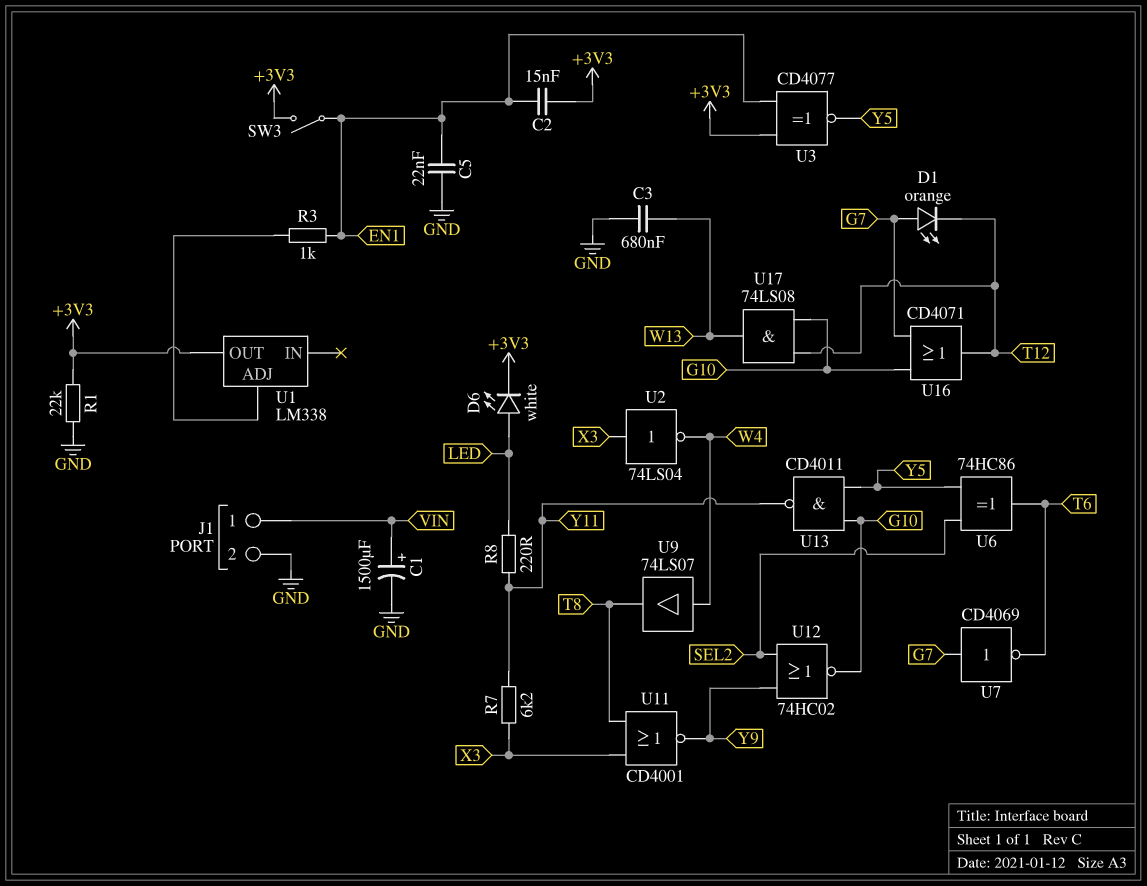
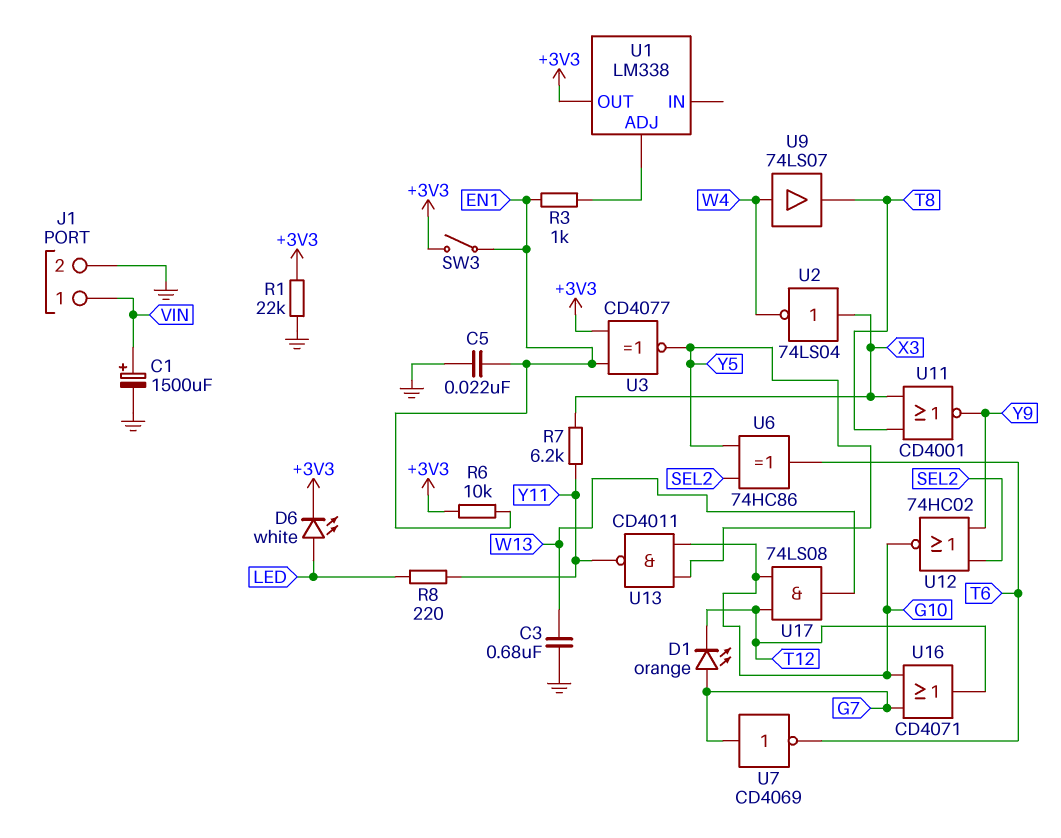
C2: 15nF (+3V3, EN1) -> none
R6: none -> 10k (+3V3, EN1)

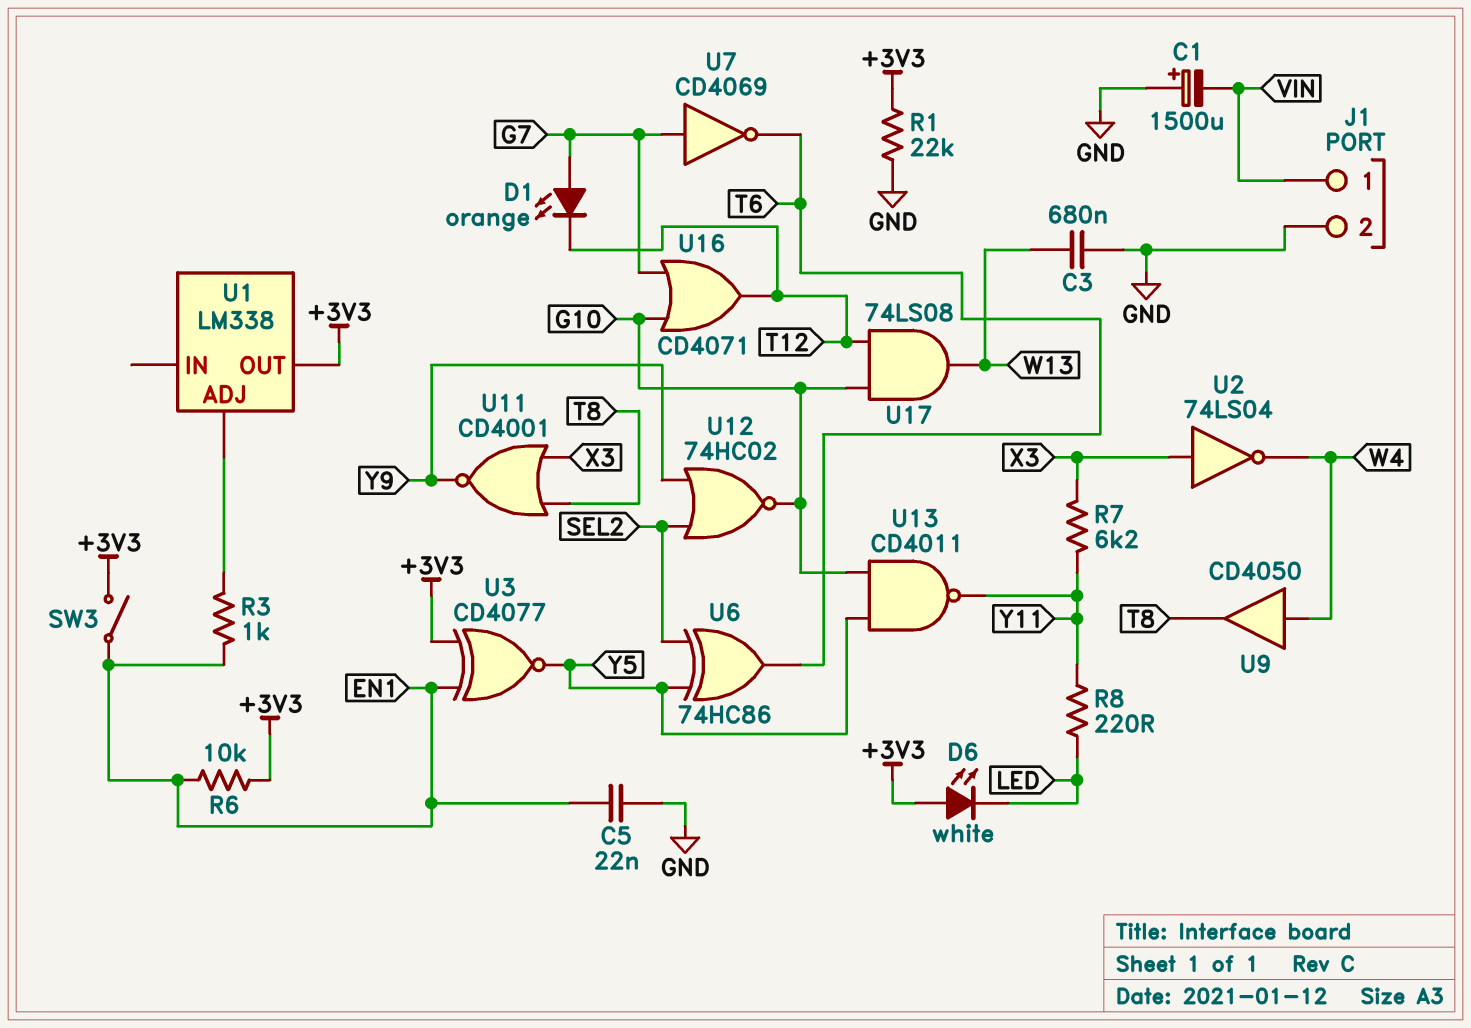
C1: 1500uF (plus VIN, minus GND) -> 1500uF (plus GND, minus VIN)
D6: LED white (A LED, K +3V3) -> LED white (A +3V3, K LED)
U9: buffer 74LS07 (in W4, out T8) -> buffer CD4050 (in W4, out T8)

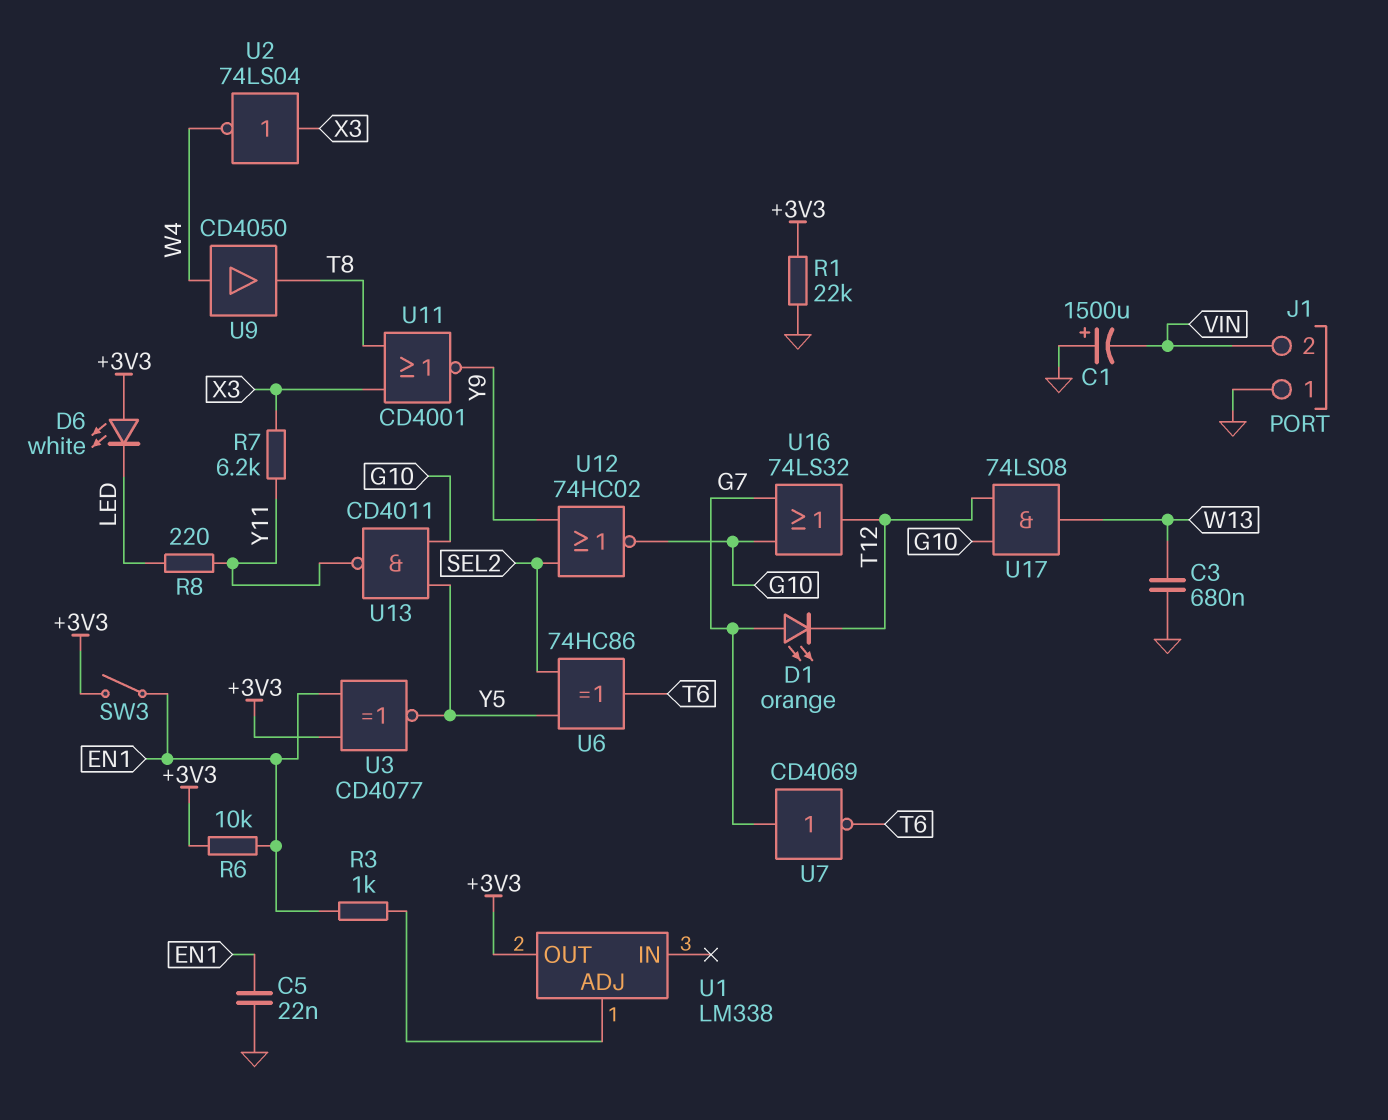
J1 pin 1: VIN -> GND
J1 pin 2: GND -> VIN
U16: OR CD4071 (in G7, in G10, out T12) -> OR 74LS32 (in G7, in G10, out T12)

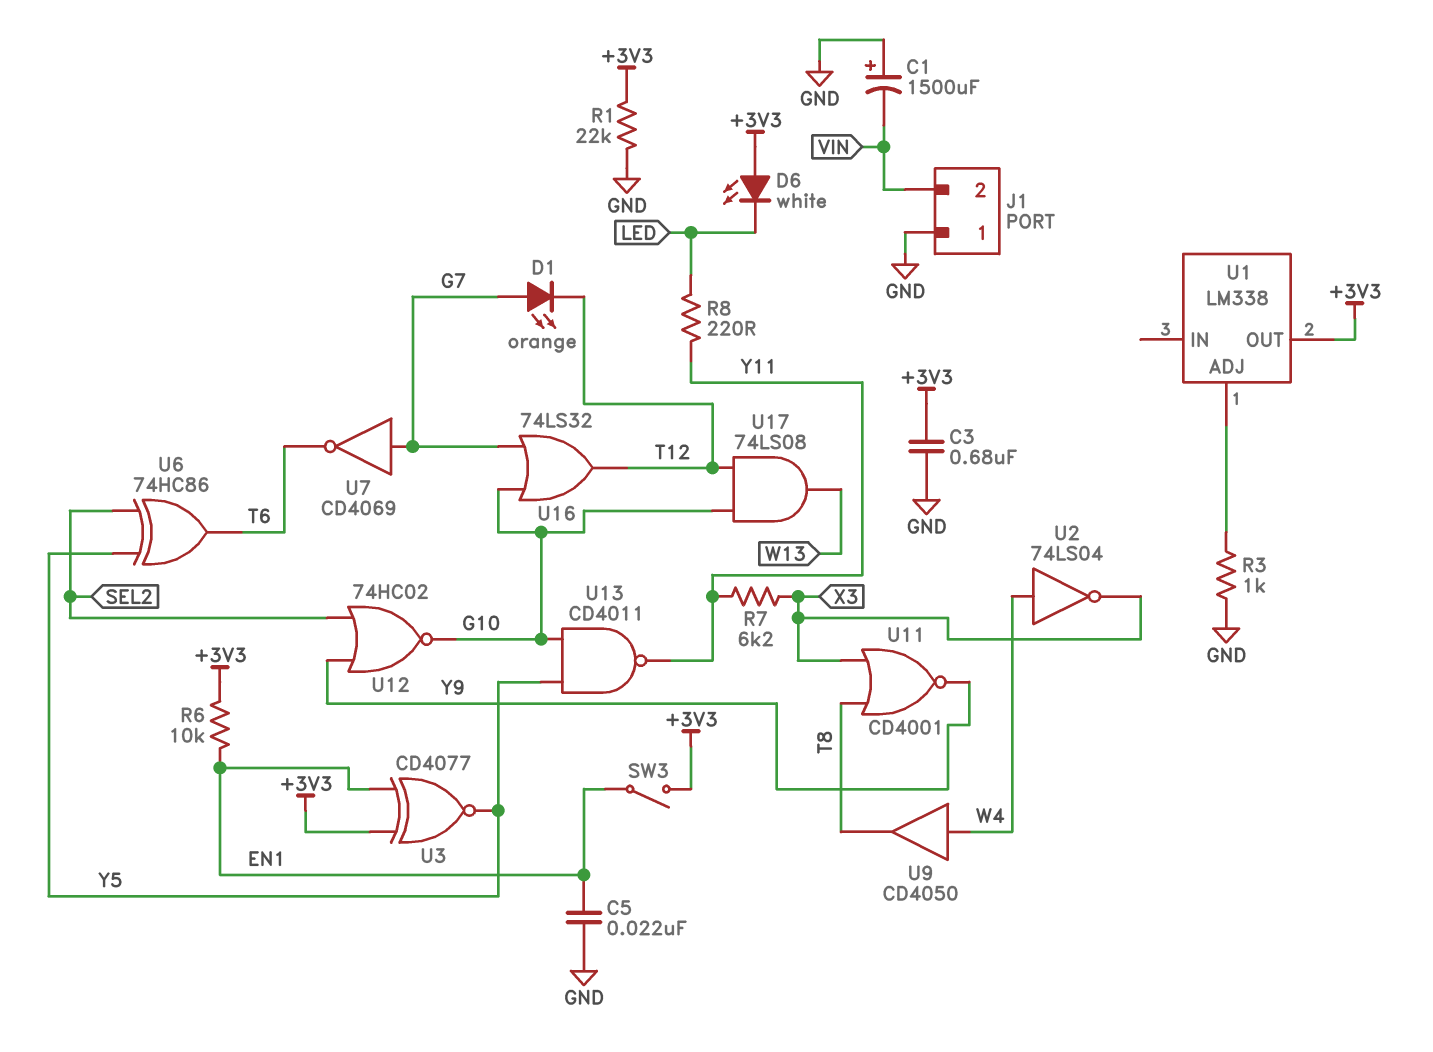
C3: 680nF (GND, W13) -> 680nF (+3V3, GND)
R3: 1k (EN1, U1/ADJ) -> 1k (GND, U1/ADJ)
U2: NOT 74LS04 (in X3, out W4) -> NOT 74LS04 (in W4, out X3)

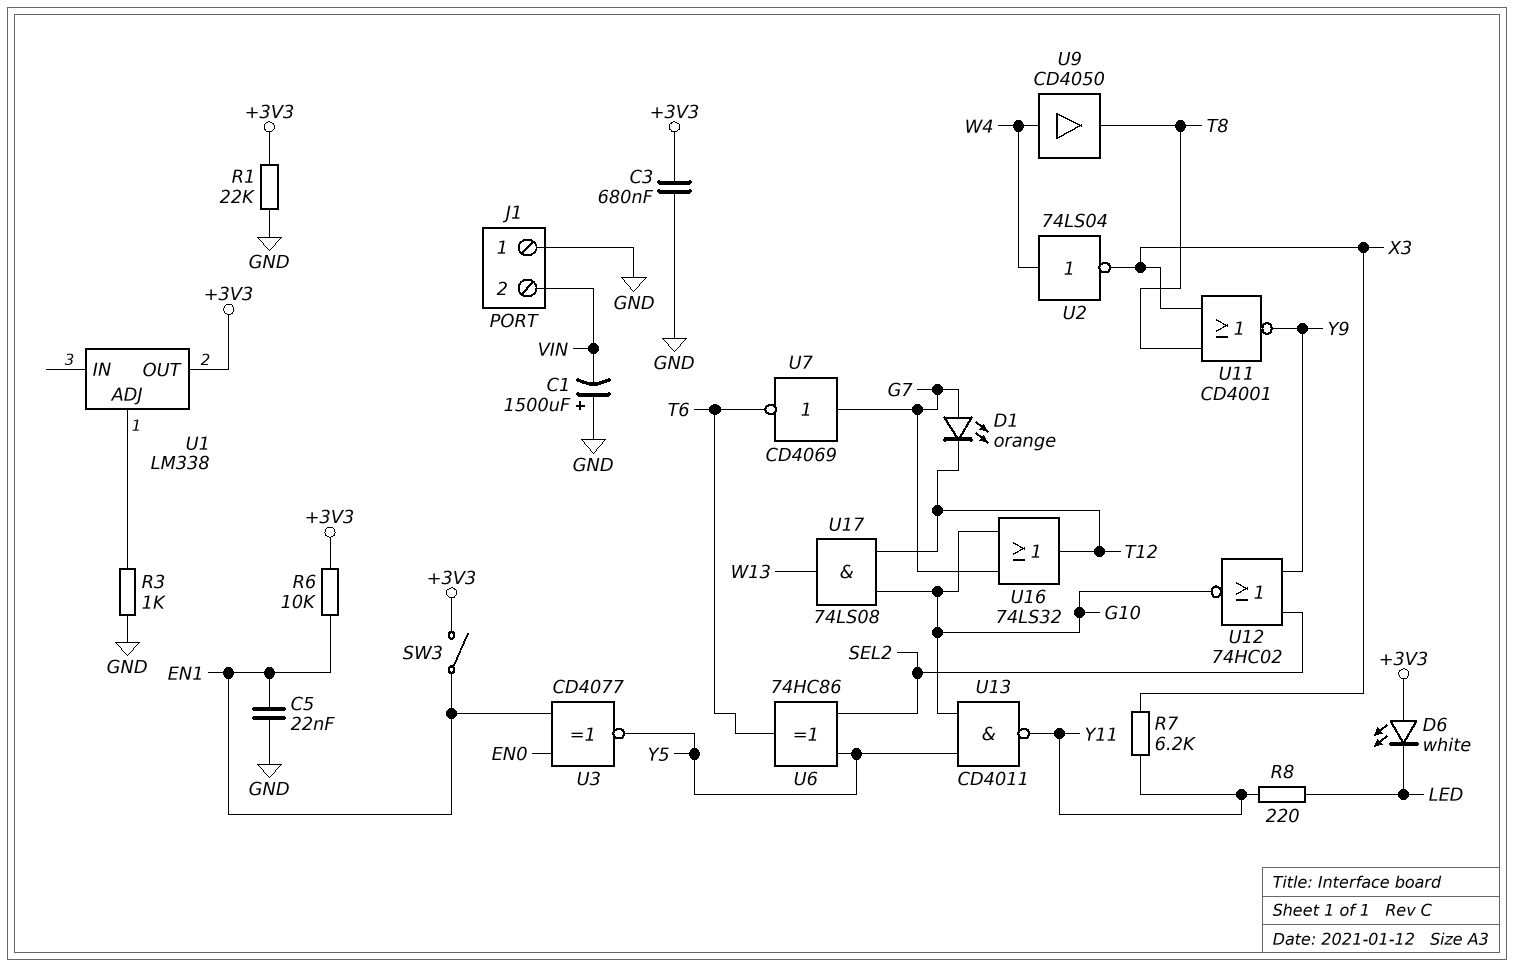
U3: XNOR CD4077 (in +3V3, in EN1, out Y5) -> XNOR CD4077 (in EN0, in EN1, out Y5)

